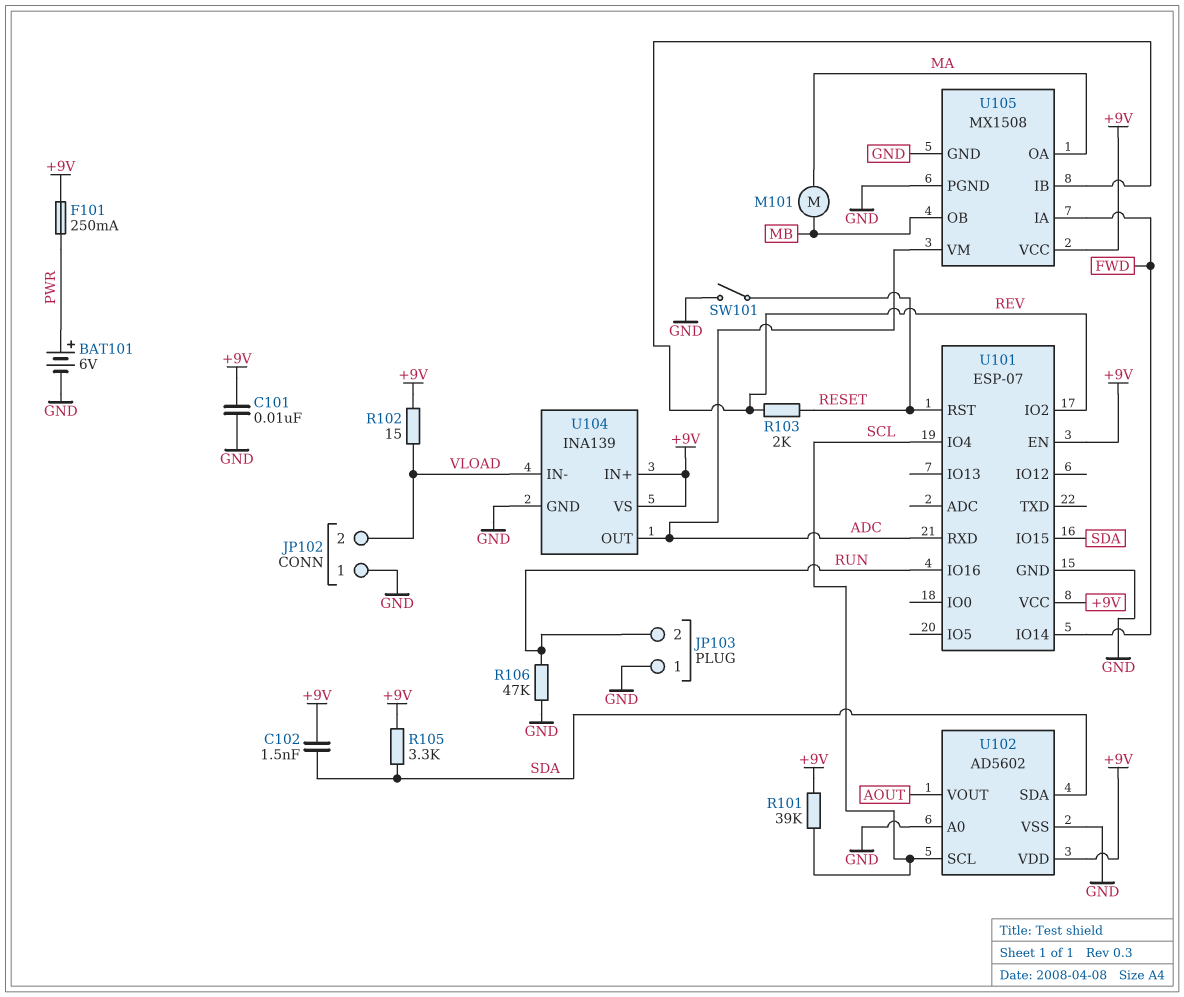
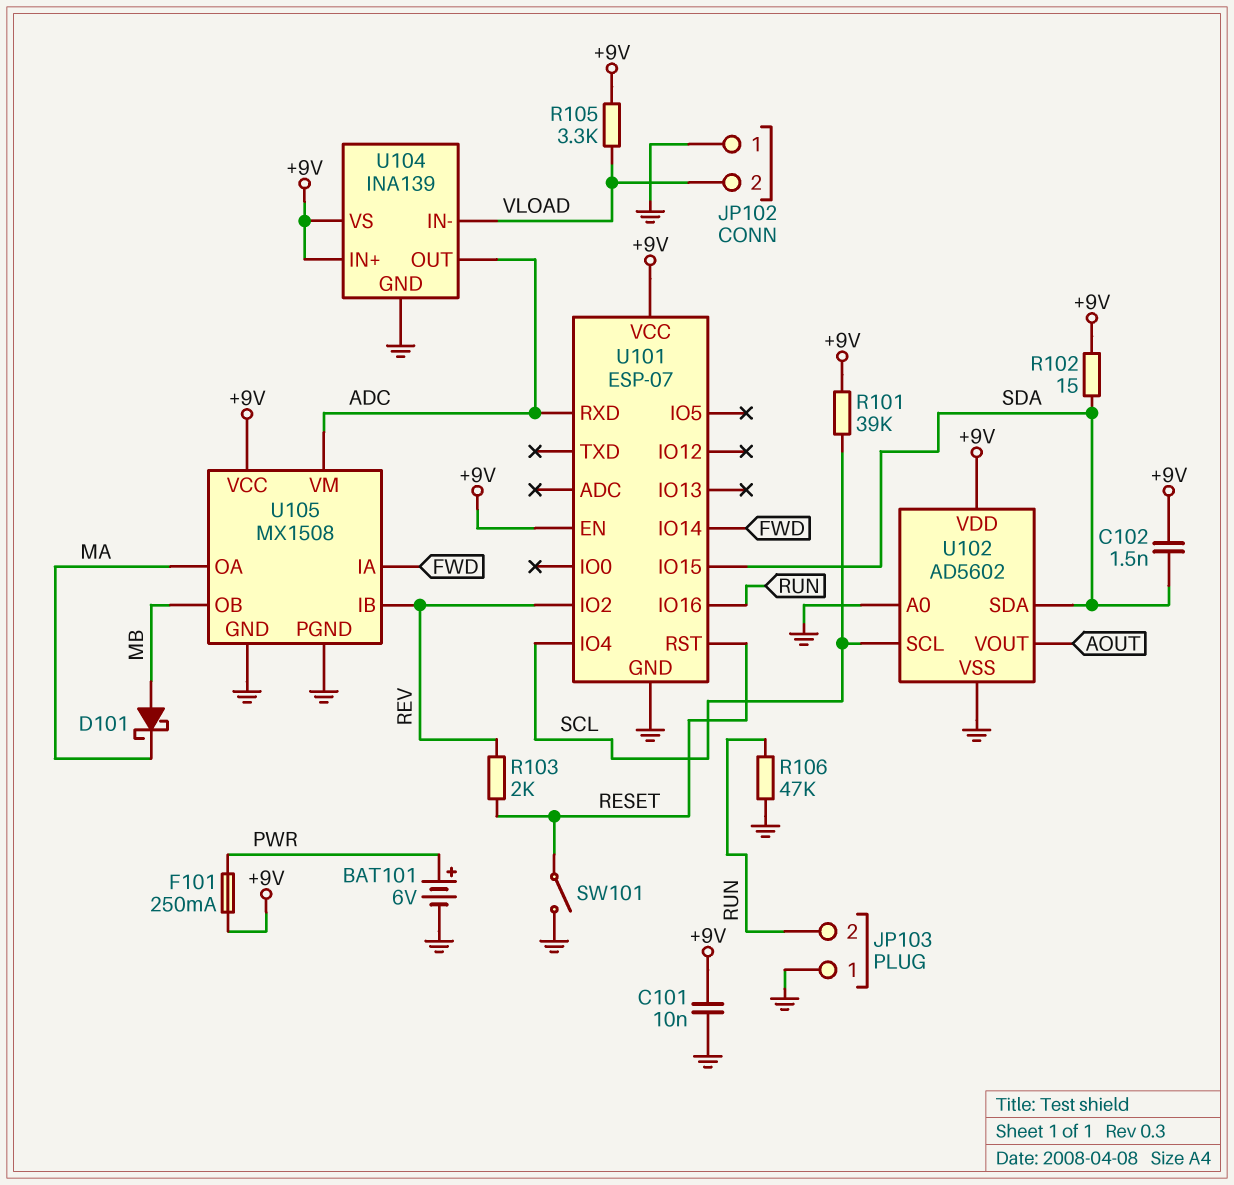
D101: none -> schottky (A MB, K MA)
M101: motor (MA, MB) -> none
R102: 15 (+9V, VLOAD) -> 15 (+9V, SDA)
R105: 3.3k (+9V, SDA) -> 3.3k (+9V, VLOAD)

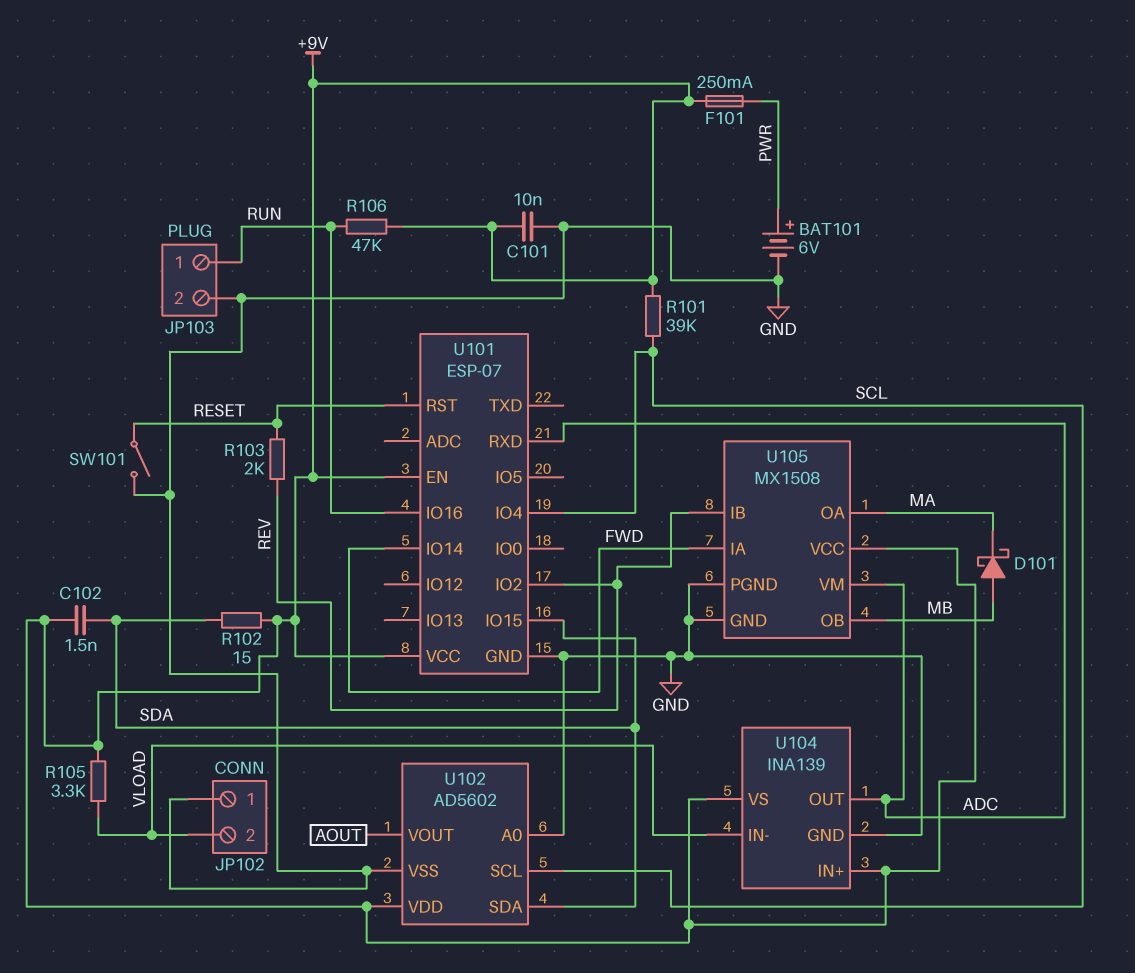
JP103 pin 1: GND -> RUN
JP103 pin 2: RUN -> GND
R106: 47k (GND, RUN) -> 47k (+9V, RUN)

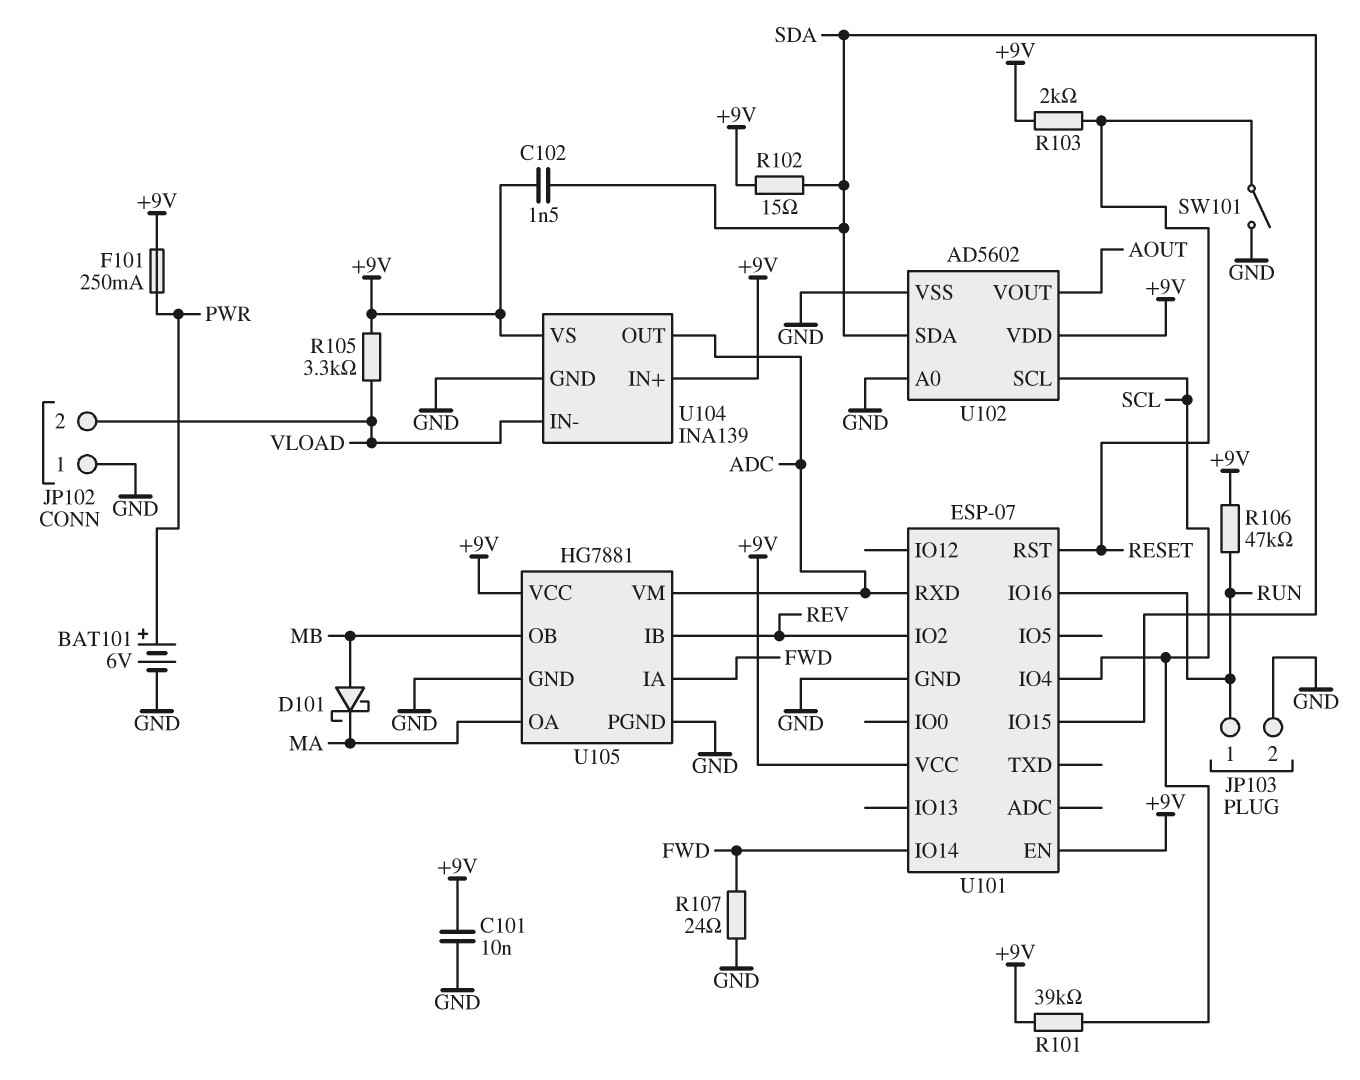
R103: 2k (RESET, REV) -> 2k (+9V, RESET)
R107: none -> 24 (FWD, GND)
U105: MX1508 -> HG7881

